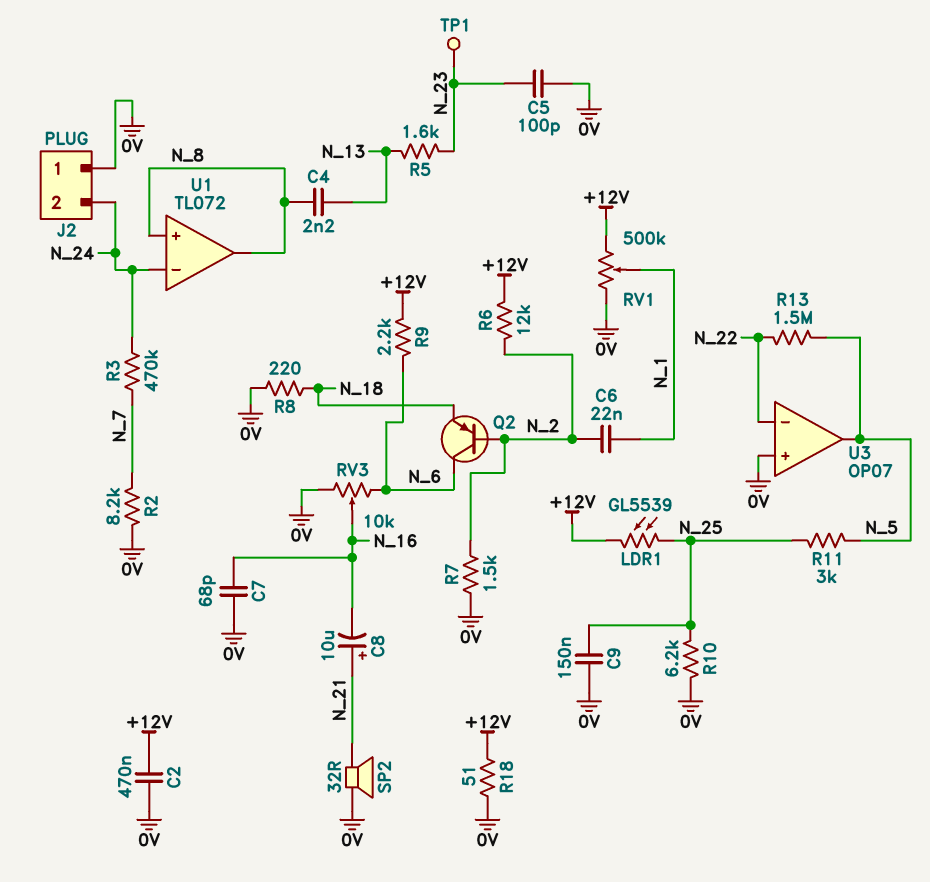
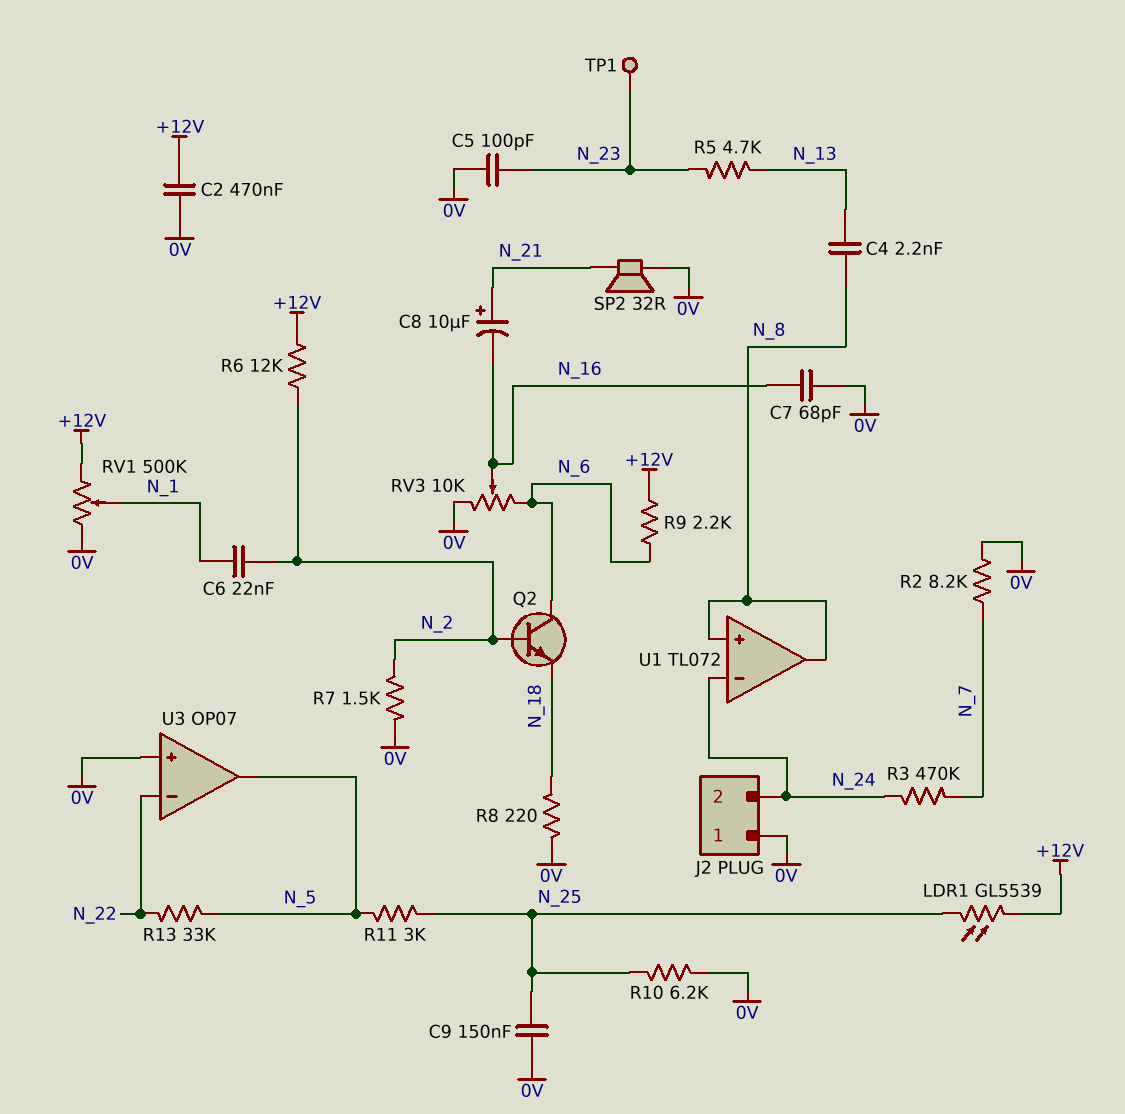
Q2: PNP (B N_2, C N_6, E N_18) -> NPN (B N_2, C N_6, E N_18)
R5: 1.6k (N_13, N_23) -> 4.7k (N_13, N_23)
R13: 1.5M (N_5, N_22) -> 33k (N_5, N_22)
R18: 51 (+12V, 0V) -> none

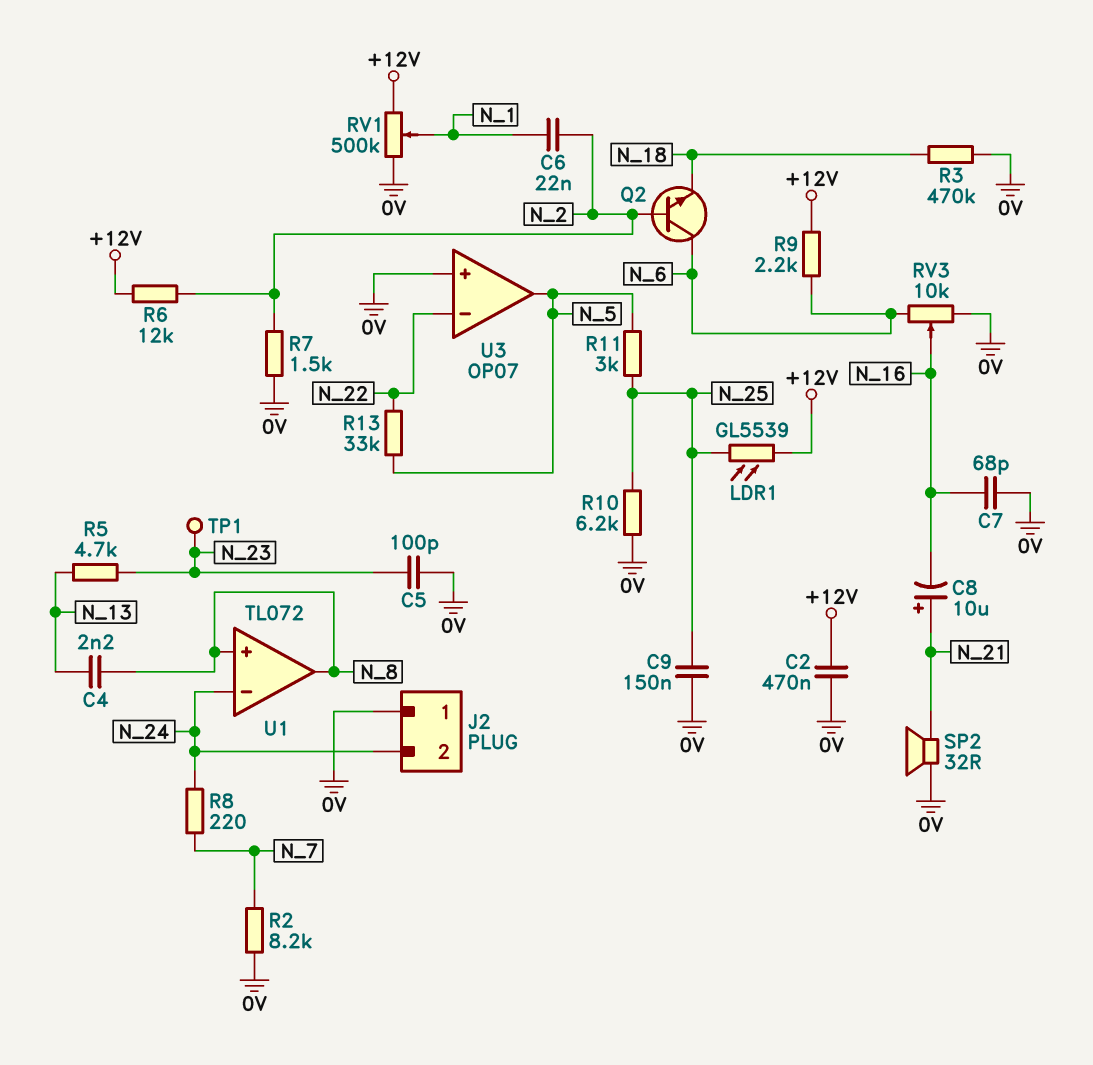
R3: 470k (N_7, N_24) -> 470k (0V, N_18)
R8: 220 (0V, N_18) -> 220 (N_7, N_24)

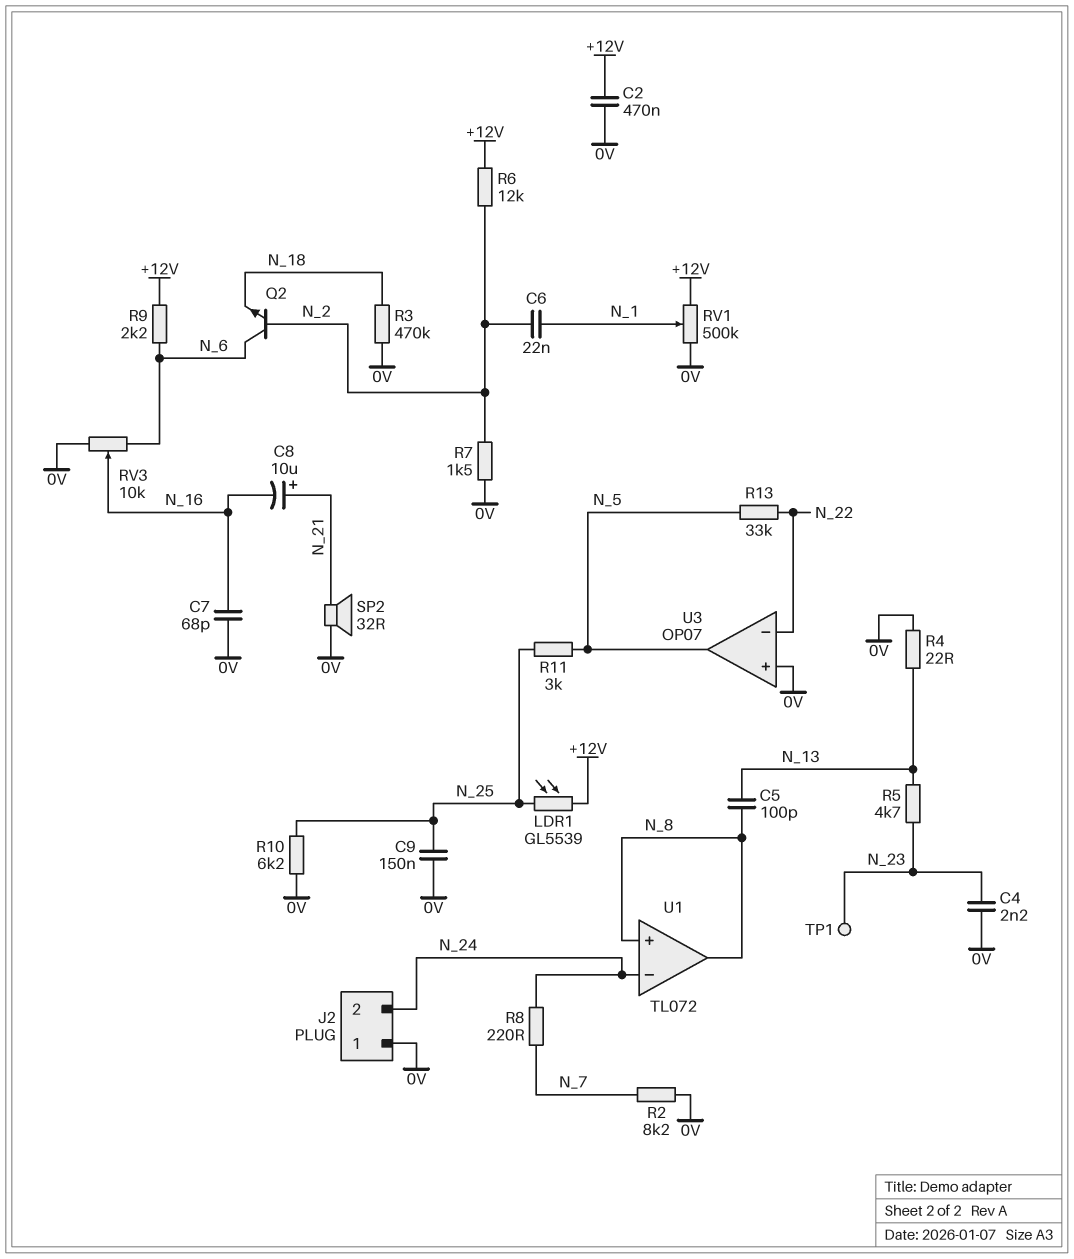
C4: 2.2nF (N_8, N_13) -> 2.2nF (0V, N_23)
C5: 100pF (0V, N_23) -> 100pF (N_8, N_13)
R4: none -> 22 (0V, N_13)

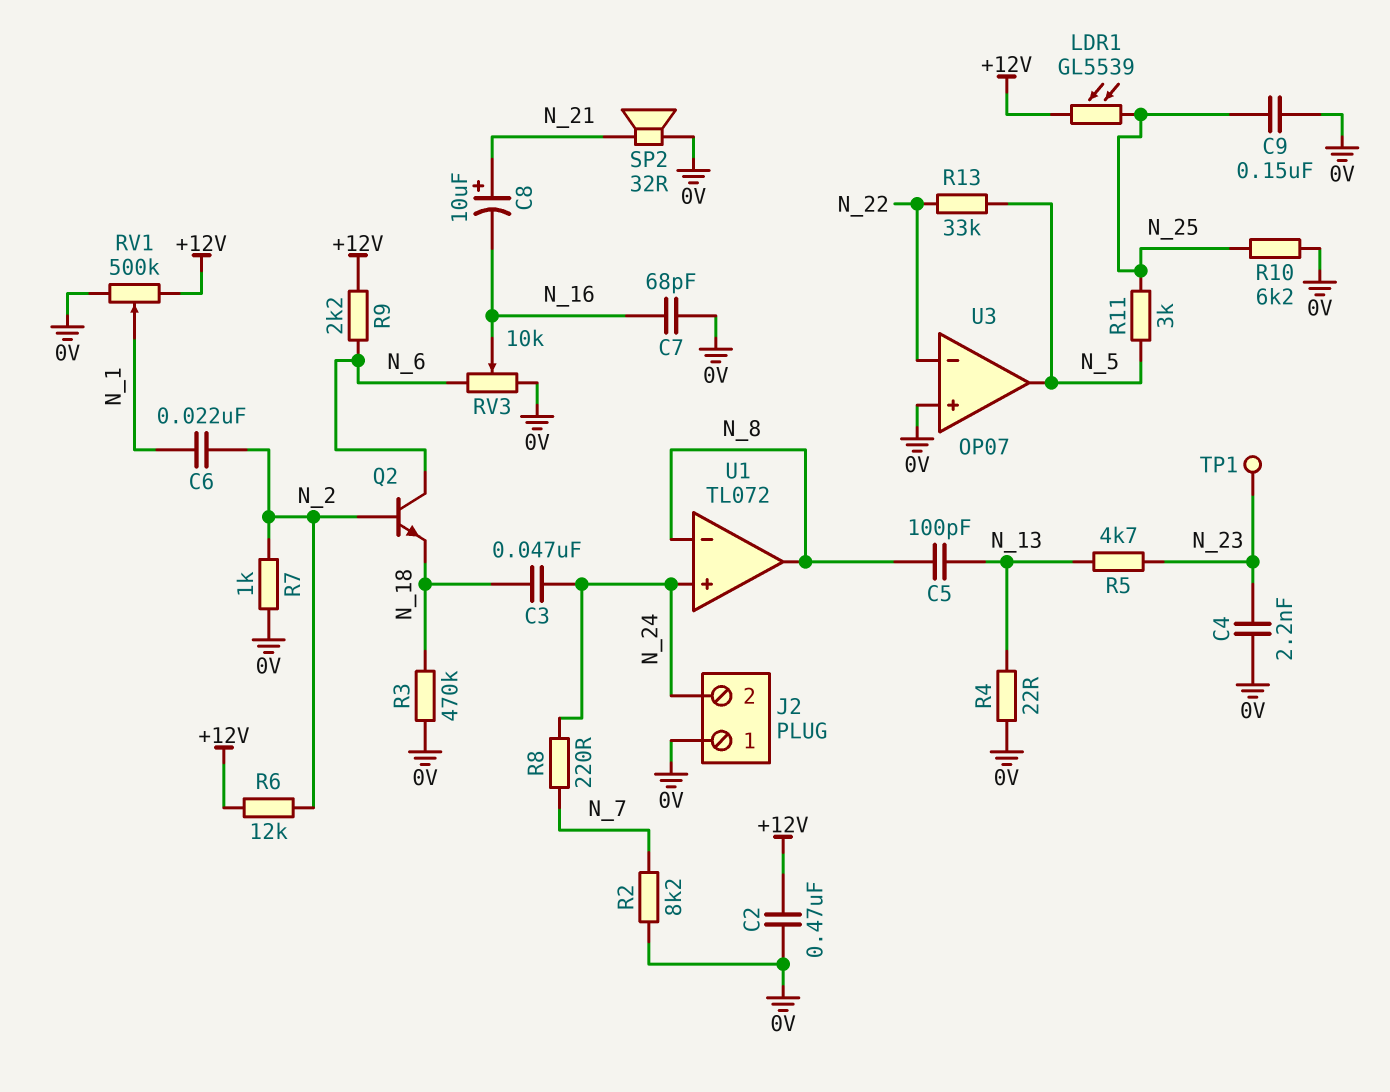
C3: none -> 47nF (N_18, N_24)
R7: 1.5k (0V, N_2) -> 1k (0V, N_2)
U1 pin in+: N_8 -> N_24
U1 pin in-: N_24 -> N_8

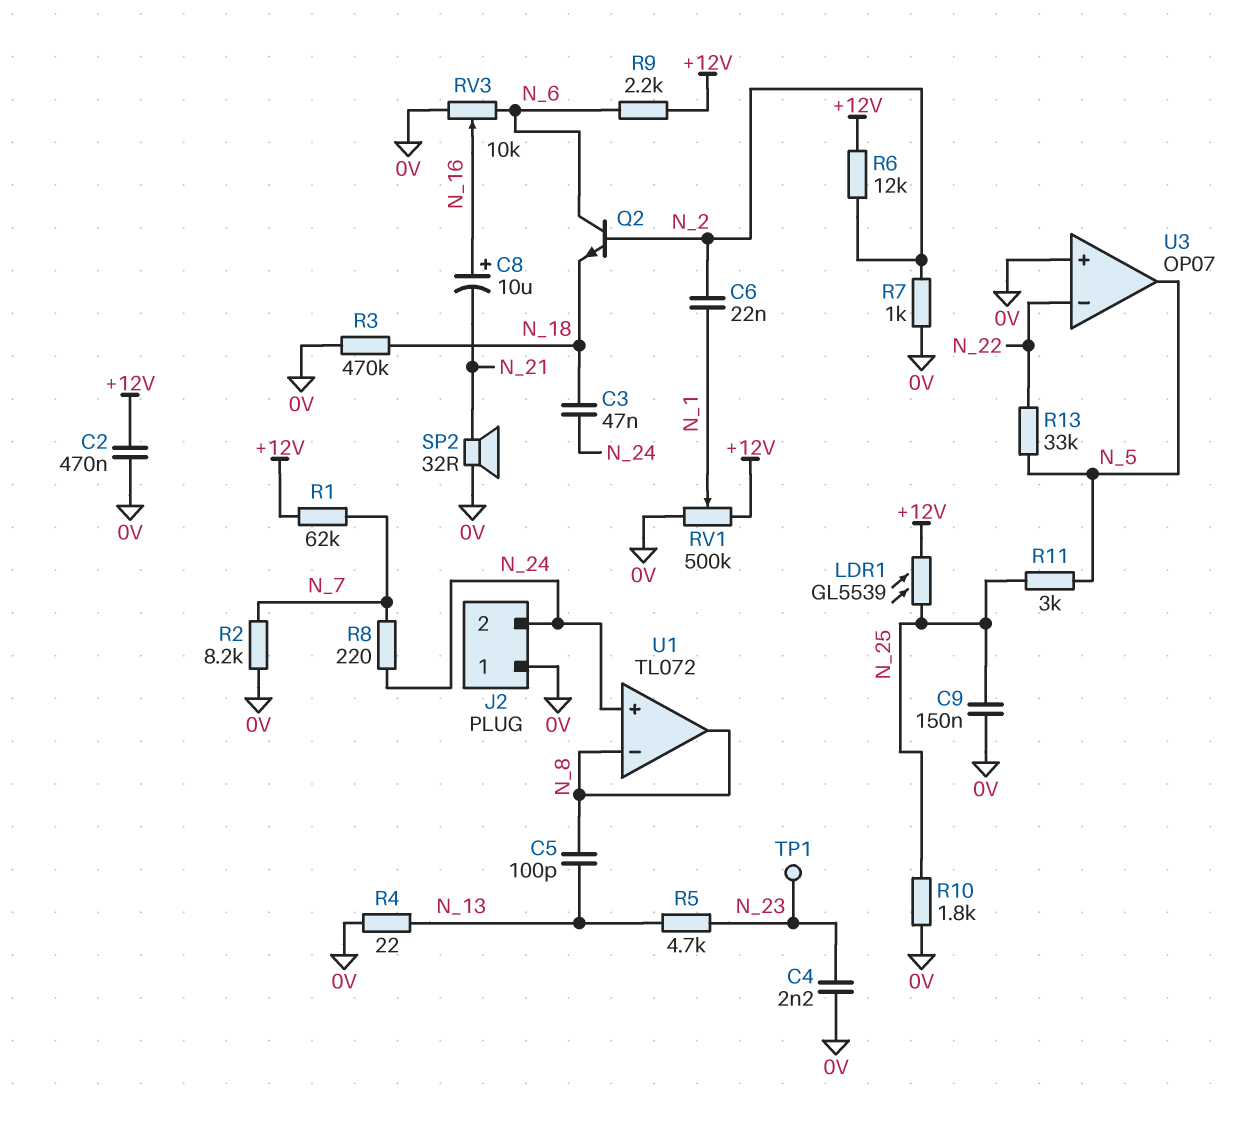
C7: 68pF (0V, N_16) -> none
C8: 10uF (plus N_21, minus N_16) -> 10uF (plus N_16, minus N_21)
R1: none -> 62k (+12V, N_7)
R10: 6.2k (0V, N_25) -> 1.8k (0V, N_25)

